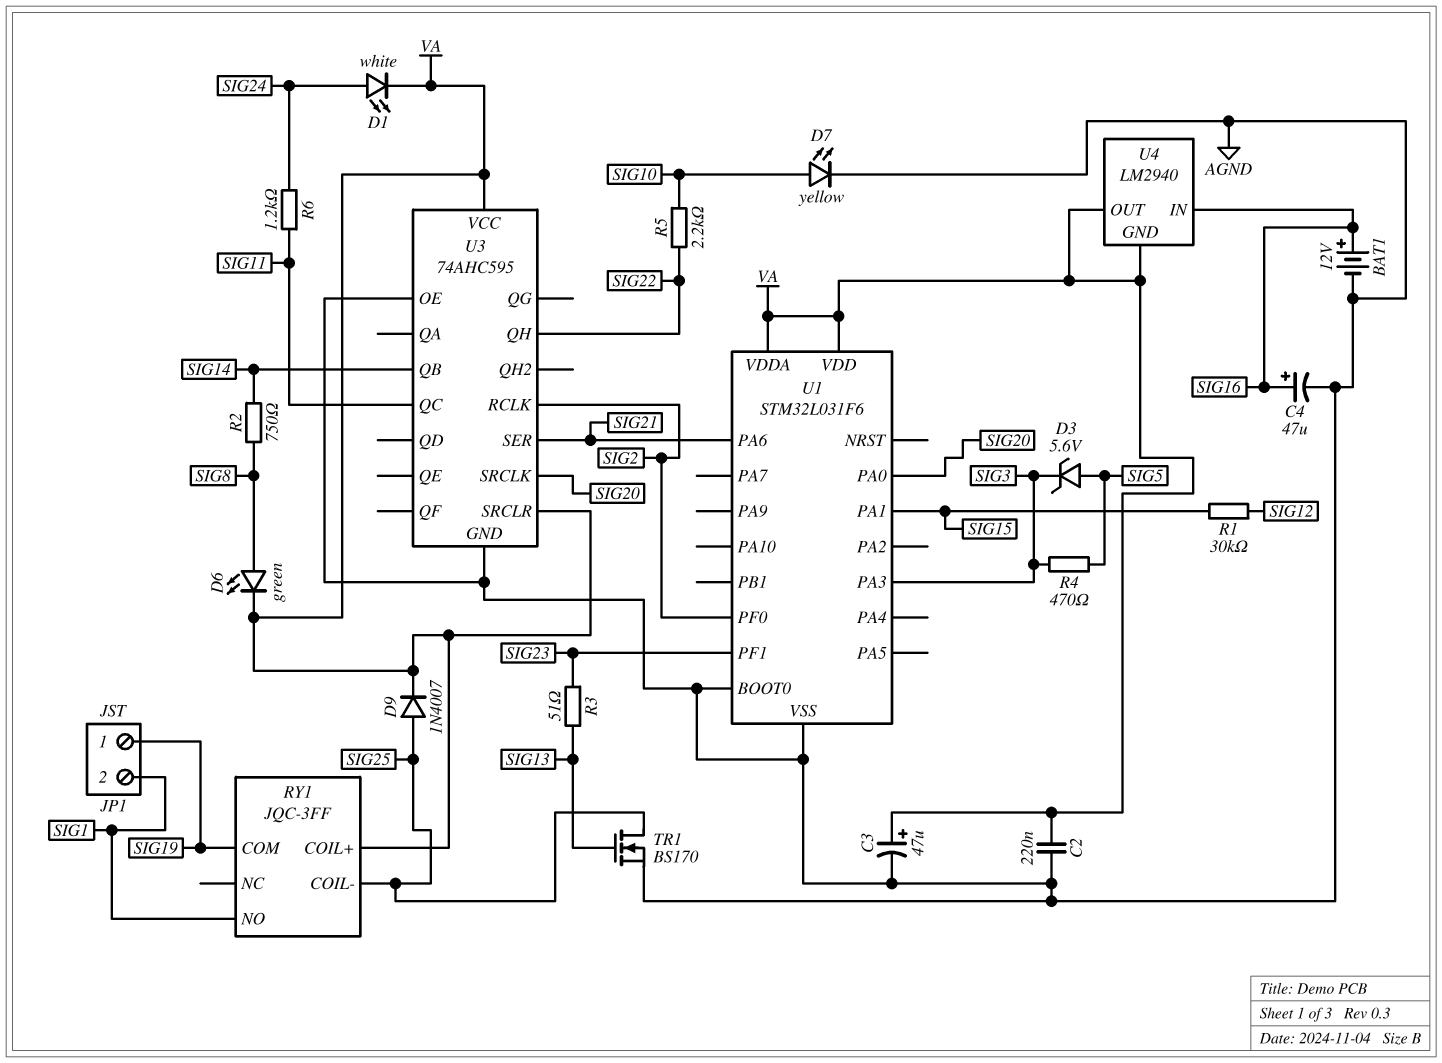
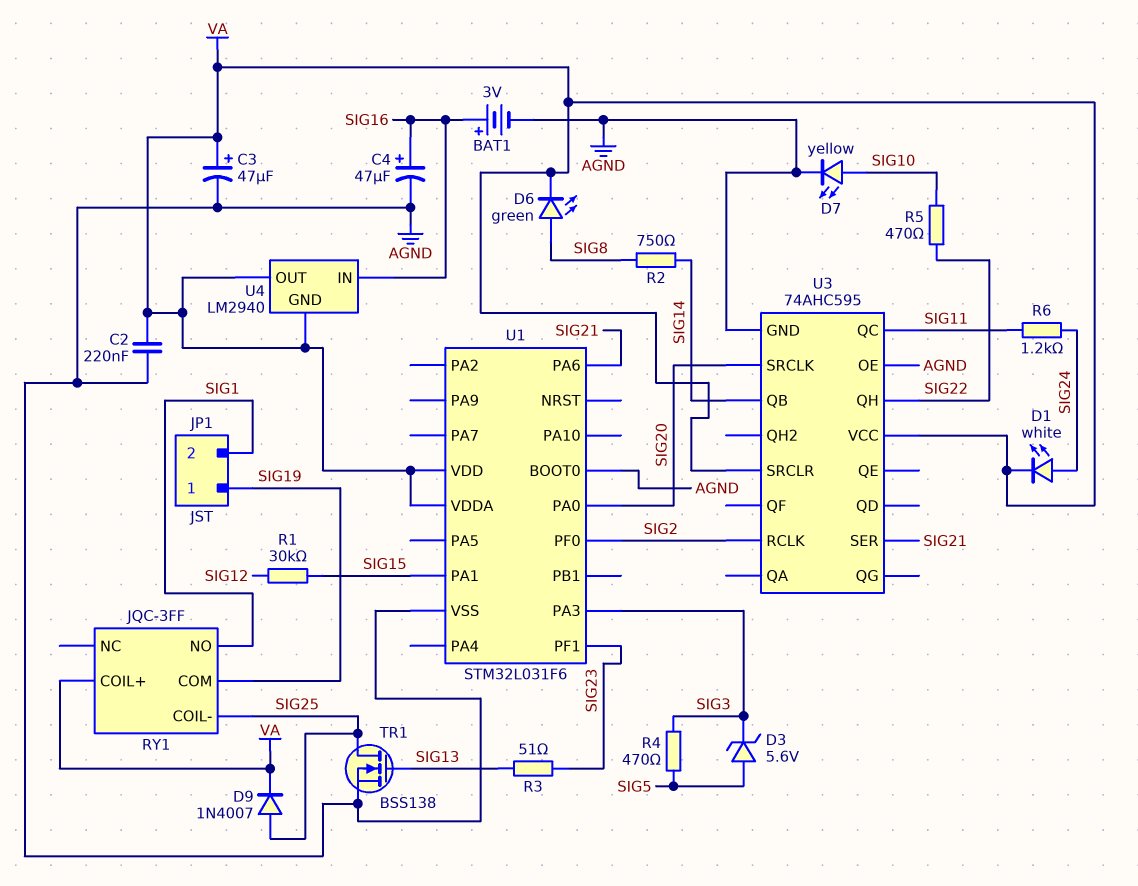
BAT1: 12V (plus SIG16, minus AGND) -> 3V (plus SIG16, minus AGND)
R5: 2.2k (SIG10, SIG22) -> 470 (SIG10, SIG22)
TR1: NMOS BS170 (G SIG13, D SIG25, S AGND) -> NMOS BSS138 (G SIG13, D SIG25, S AGND)

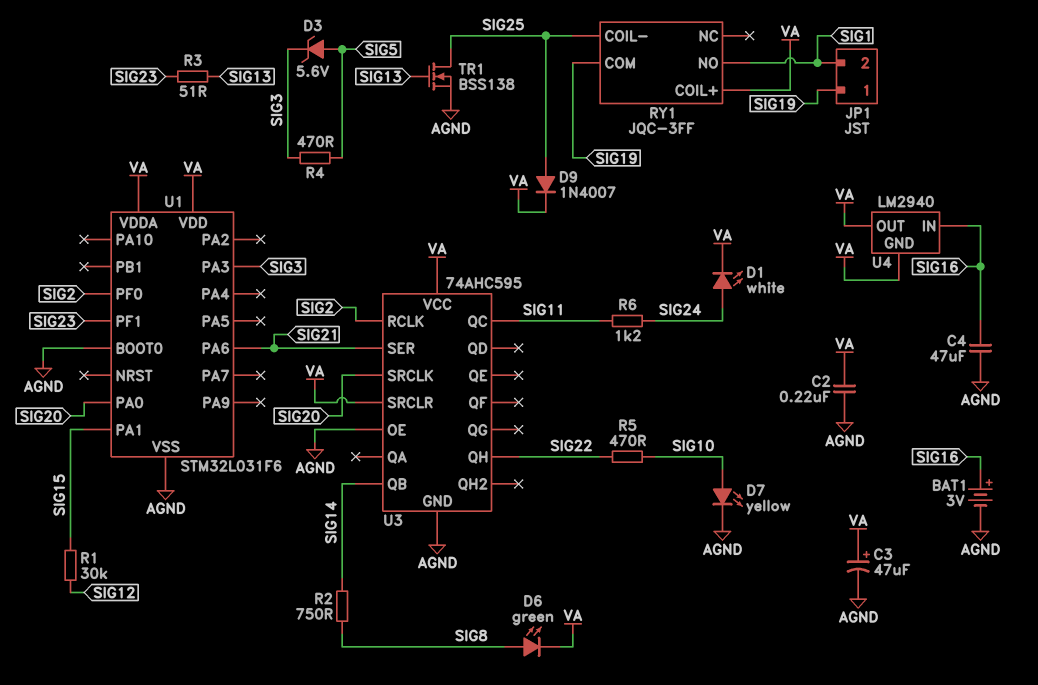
C4: 47uF (plus SIG16, minus AGND) -> 47uF (AGND, SIG16)

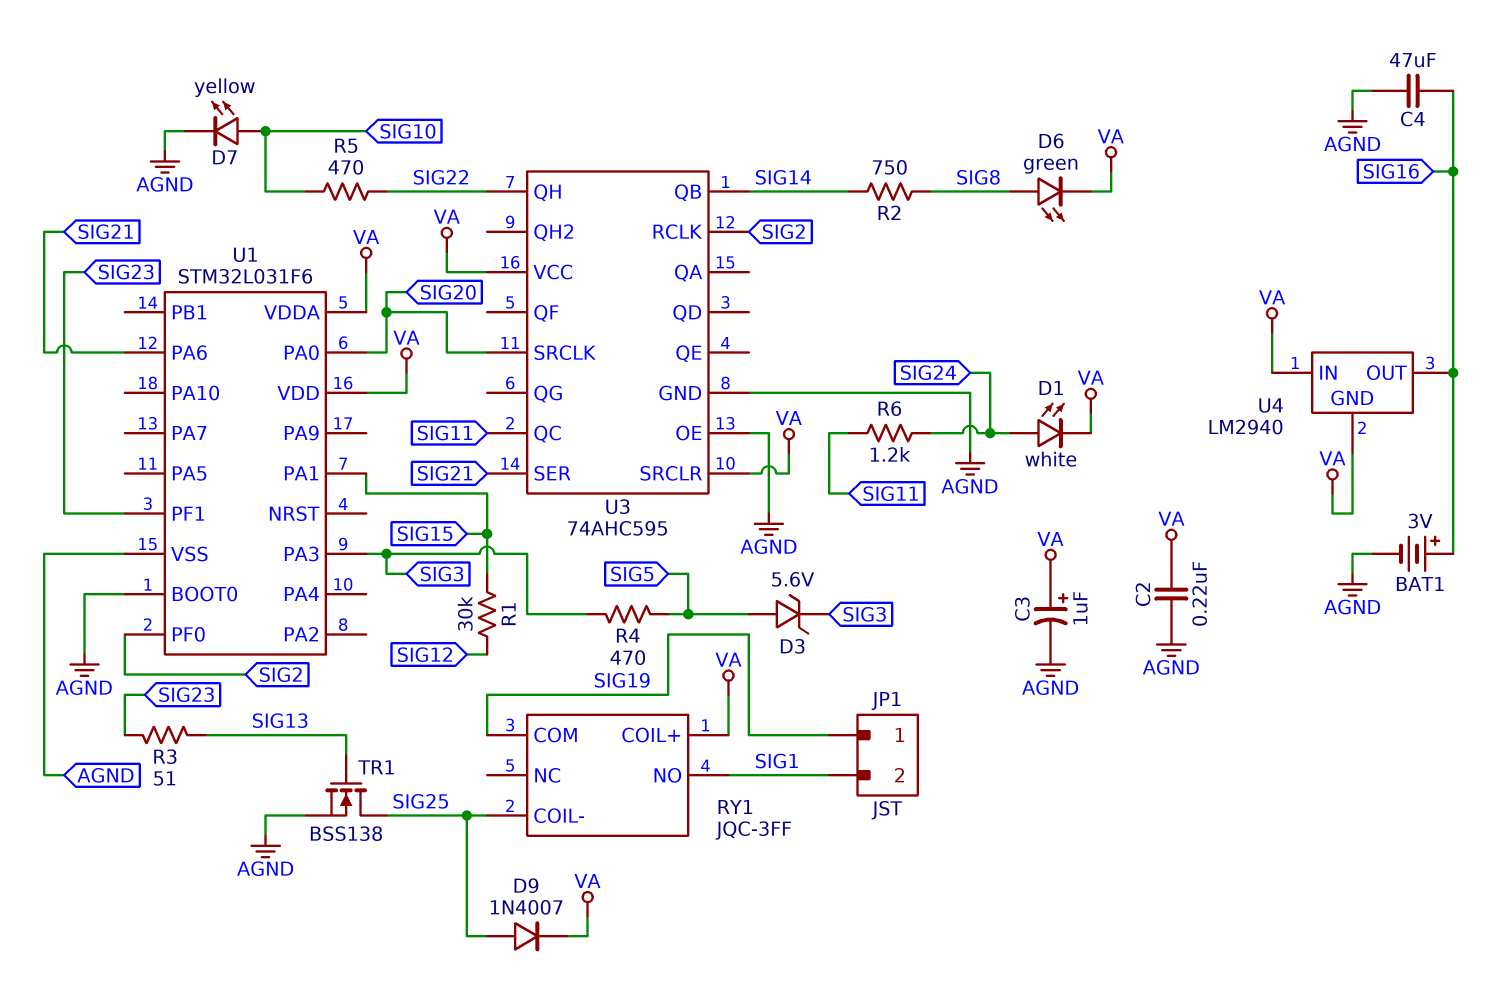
C3: 47uF (plus VA, minus AGND) -> 1uF (plus VA, minus AGND)
U4 pin IN: SIG16 -> VA
U4 pin OUT: VA -> SIG16

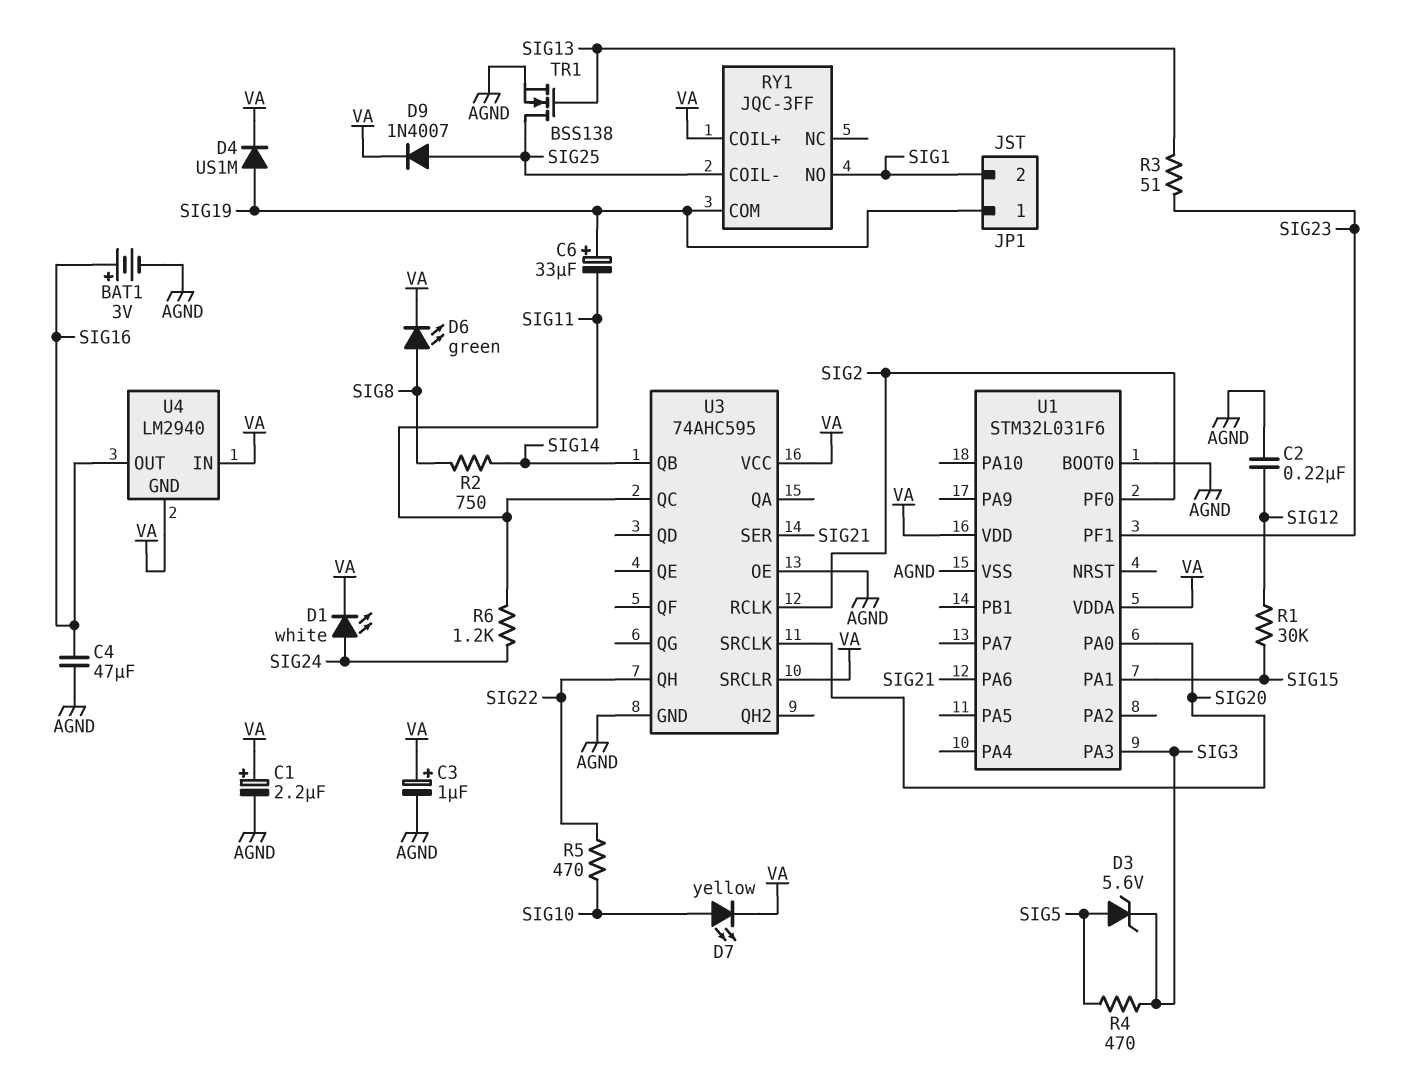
C1: none -> 2.2uF (plus VA, minus AGND)
C2: 220nF (AGND, VA) -> 220nF (AGND, SIG12)
C6: none -> 33uF (plus SIG19, minus SIG11)
D4: none -> diode US1M (A SIG19, K VA)
D7: LED yellow (A SIG10, K AGND) -> LED yellow (A SIG10, K VA)

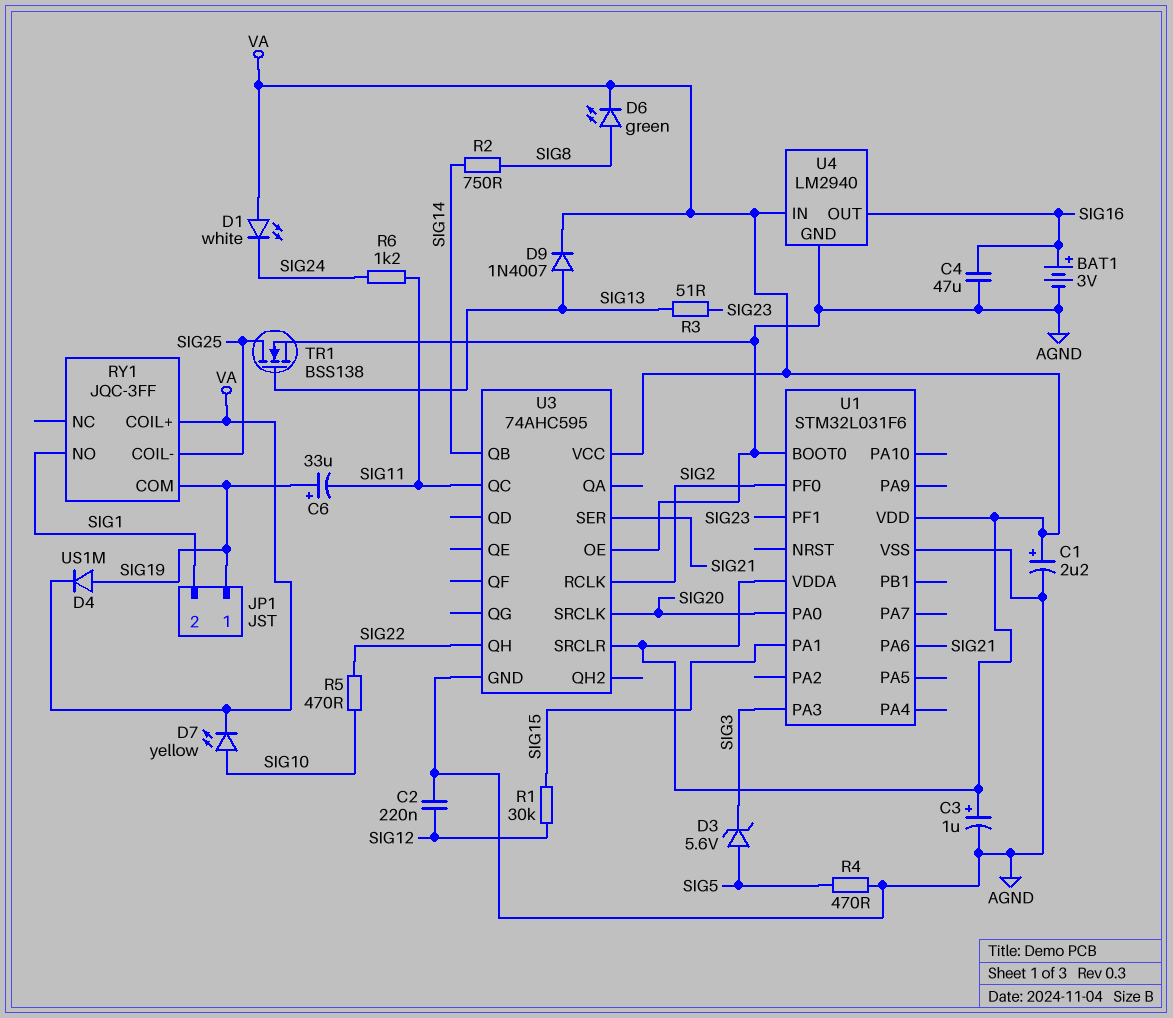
D1: LED white (A SIG24, K VA) -> LED white (A VA, K SIG24)
D9: diode 1N4007 (A SIG25, K VA) -> diode 1N4007 (A SIG13, K VA)
R4: 470 (SIG3, SIG5) -> 470 (AGND, SIG5)
U4 pin GND: VA -> AGND

